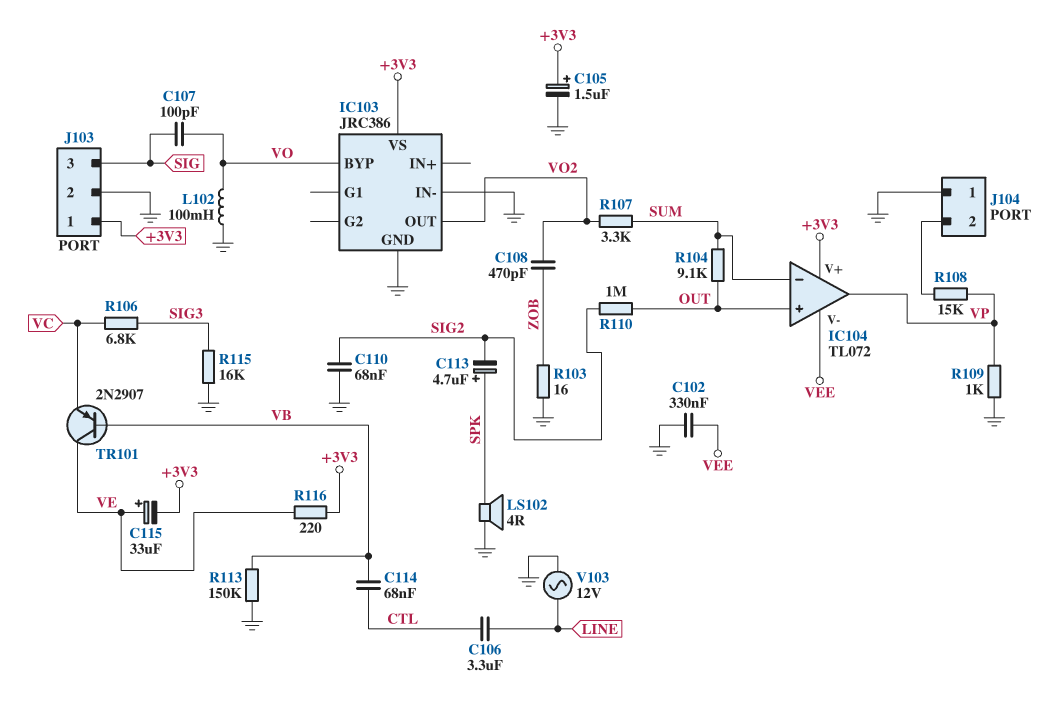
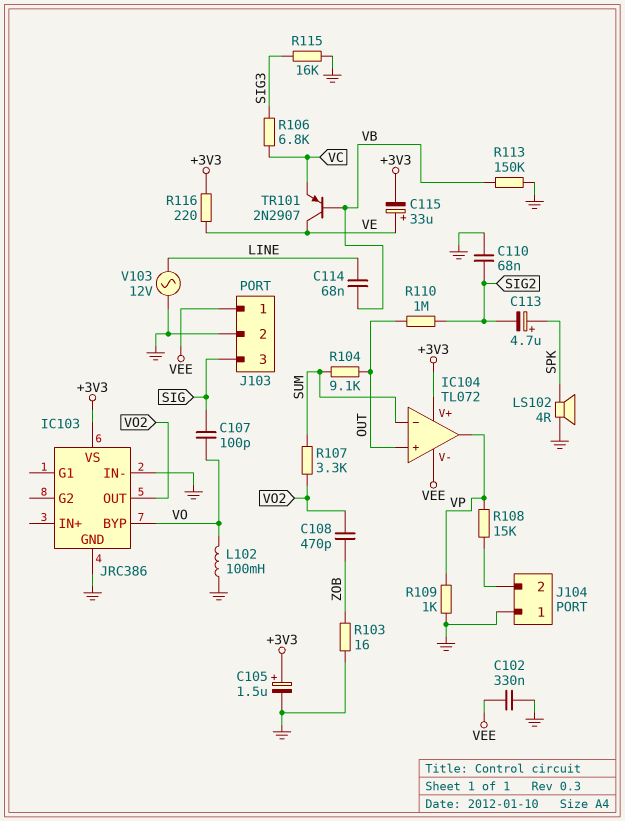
C106: 3.3uF (CTL, LINE) -> none
C114: 68nF (CTL, VB) -> 68nF (LINE, VB)
J103 pin 1: +3V3 -> VEE

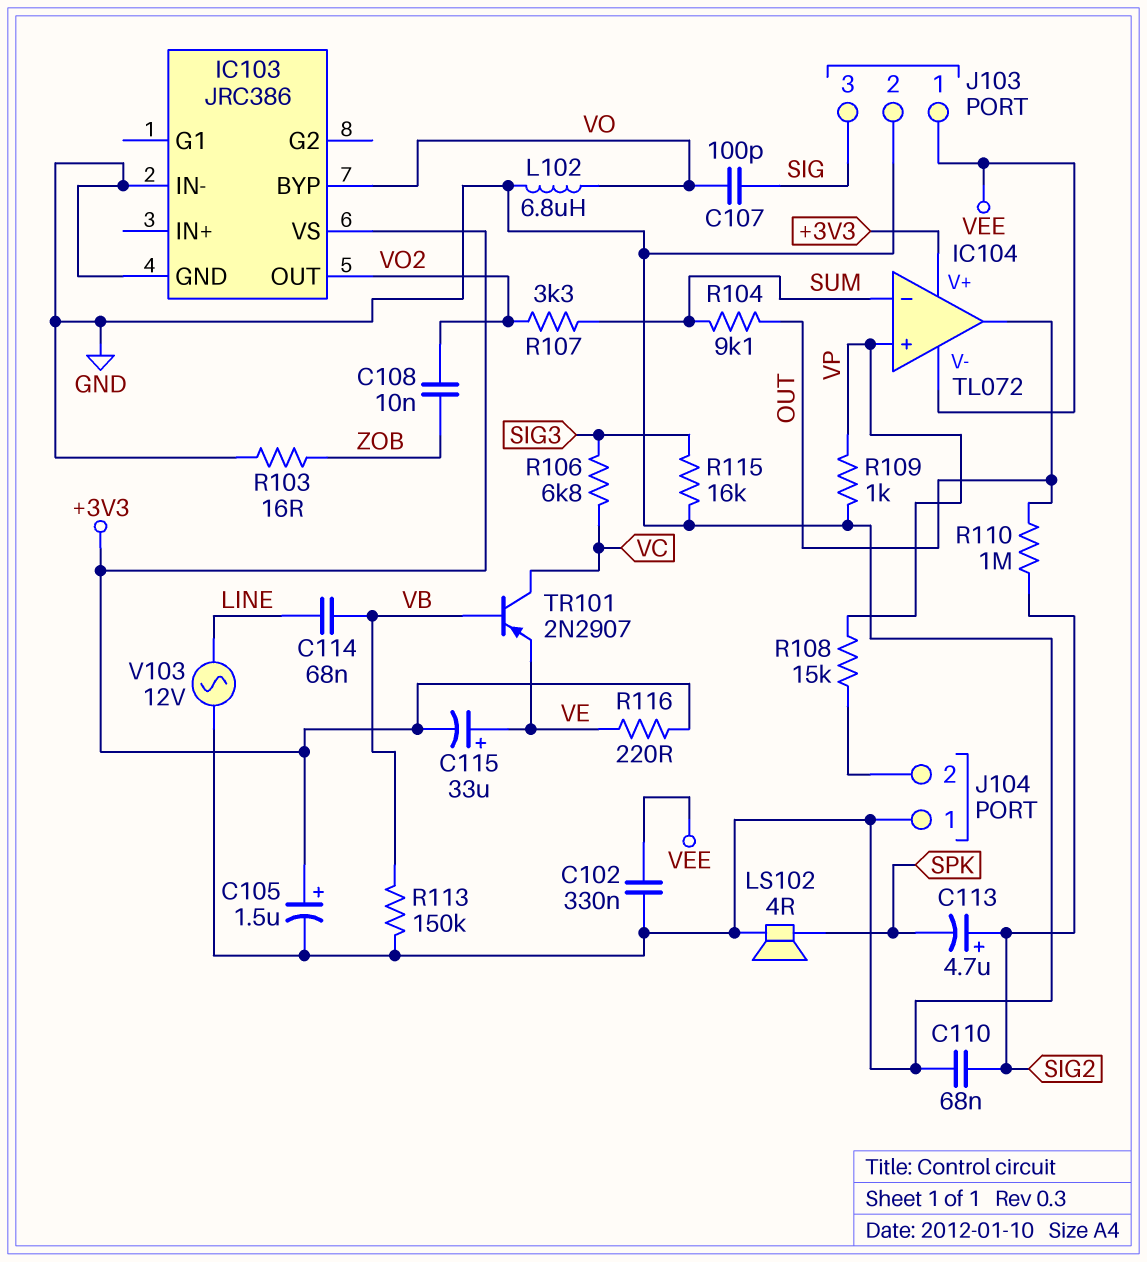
C108: 470pF (VO2, ZOB) -> 10nF (VO2, ZOB)
C113: 4.7uF (plus SPK, minus SIG2) -> 4.7uF (plus SIG2, minus SPK)
IC104 pin in+: OUT -> VP
IC104 pin out: VP -> OUT
L102: 100mH (GND, VO) -> 6.8uH (GND, VO)
TR101: PNP 2N2907 (B VB, C VE, E VC) -> PNP 2N2907 (B VB, C VC, E VE)

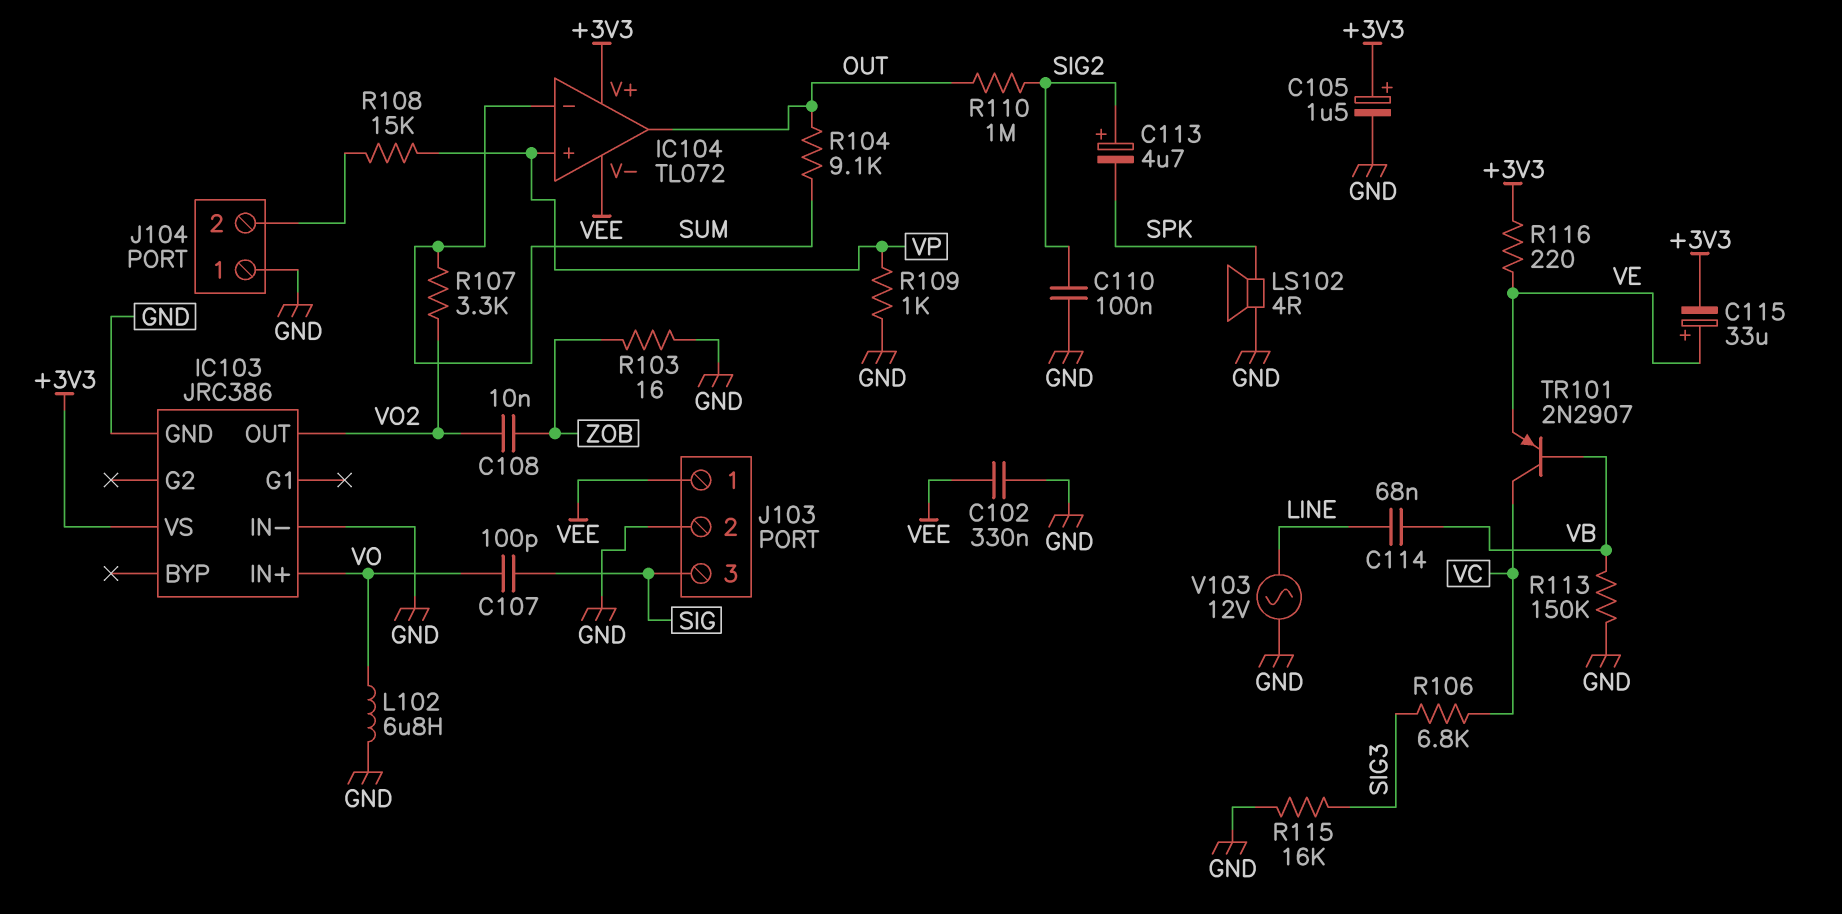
C110: 68nF (GND, SIG2) -> 100nF (GND, SIG2)
IC103 pin BYP: VO -> none
IC103 pin IN+: none -> VO

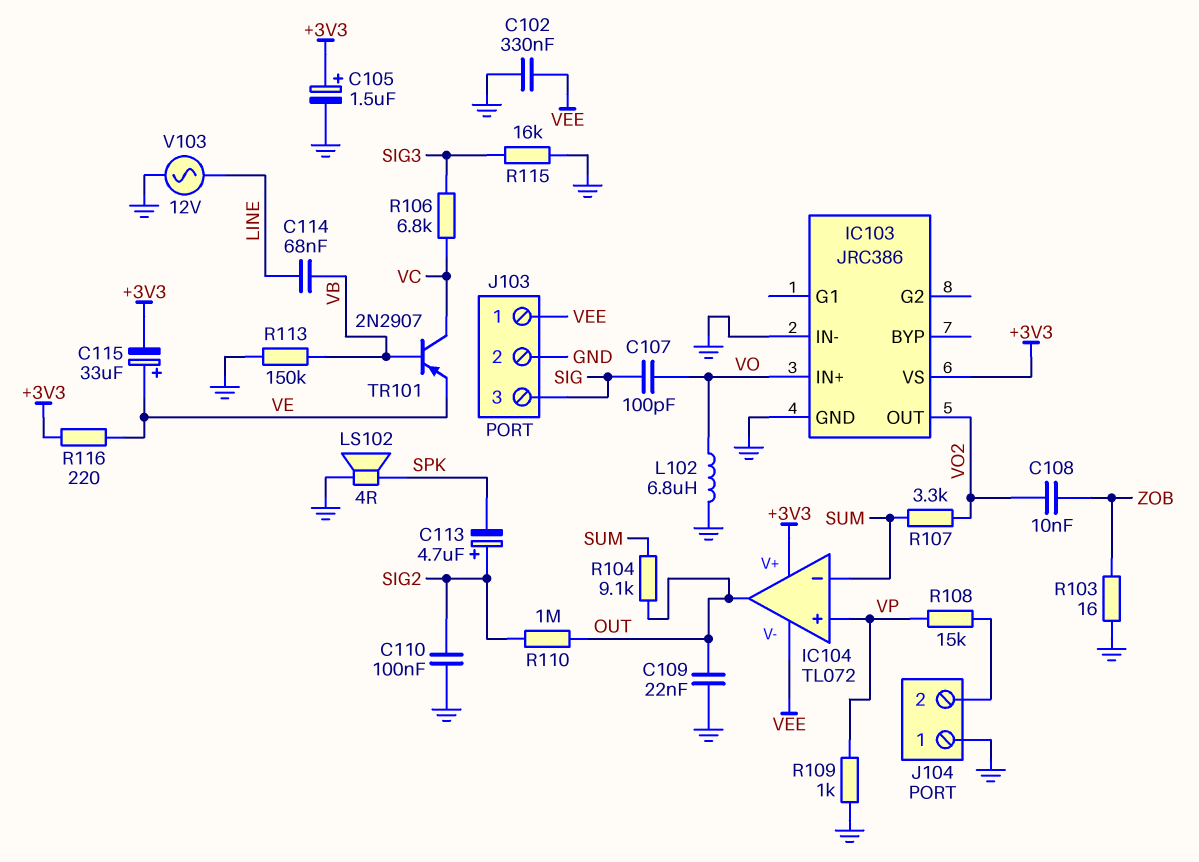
C109: none -> 22nF (GND, OUT)

